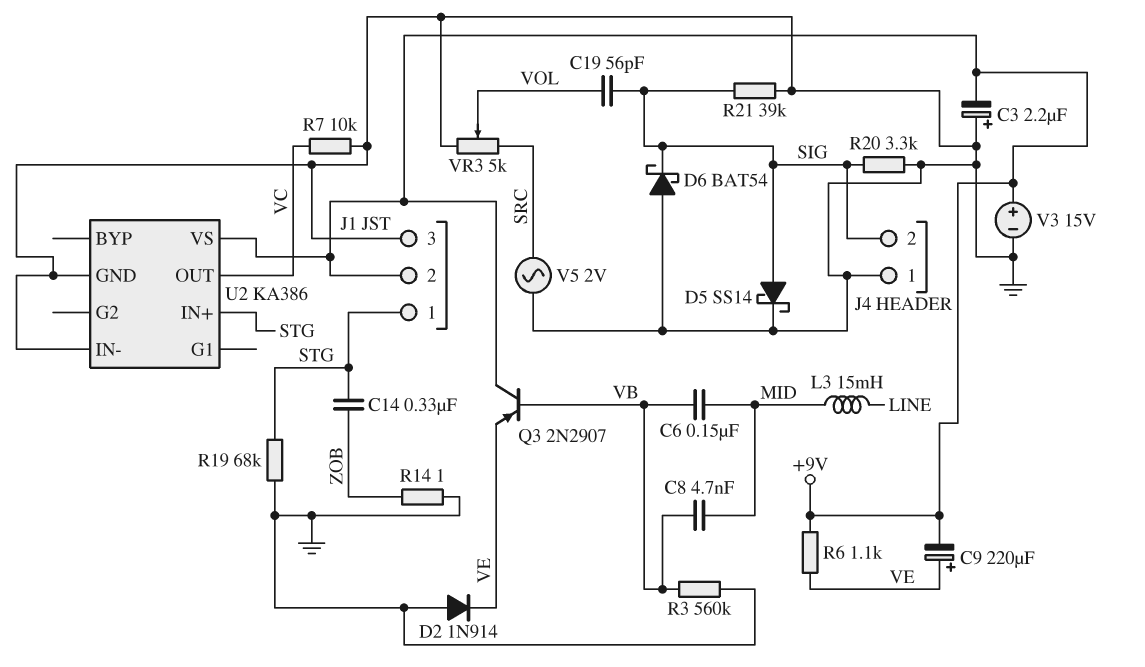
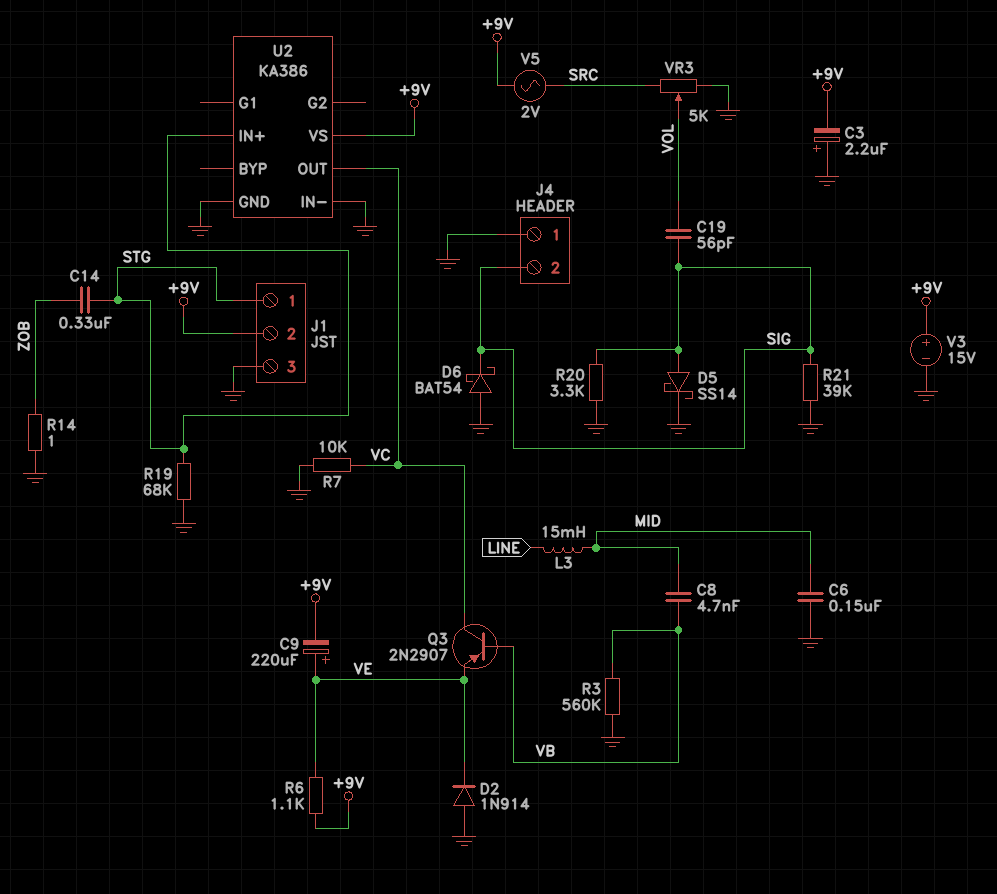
C6: 150nF (MID, VB) -> 150nF (GND, MID)
Q3: PNP 2N2907 (B VB, C +9V, E VE) -> PNP 2N2907 (B VB, C VC, E VE)
V5: AC 2V (GND, SRC) -> AC 2V (+9V, SRC)

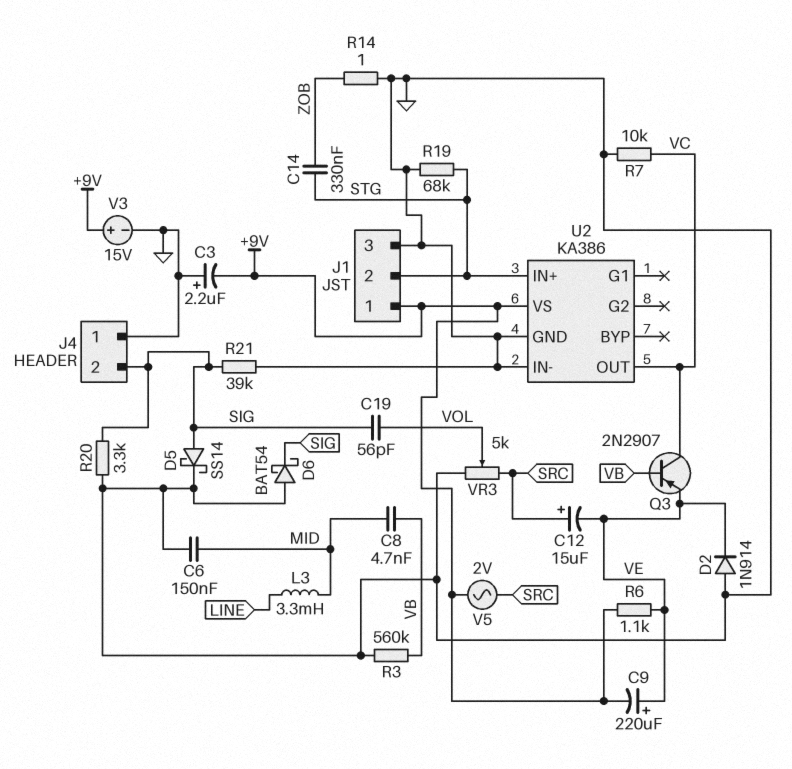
C12: none -> 15uF (plus SRC, minus VE)
J1 pin 1: STG -> +9V
J1 pin 2: +9V -> STG
L3: 15mH (LINE, MID) -> 3.3mH (LINE, MID)

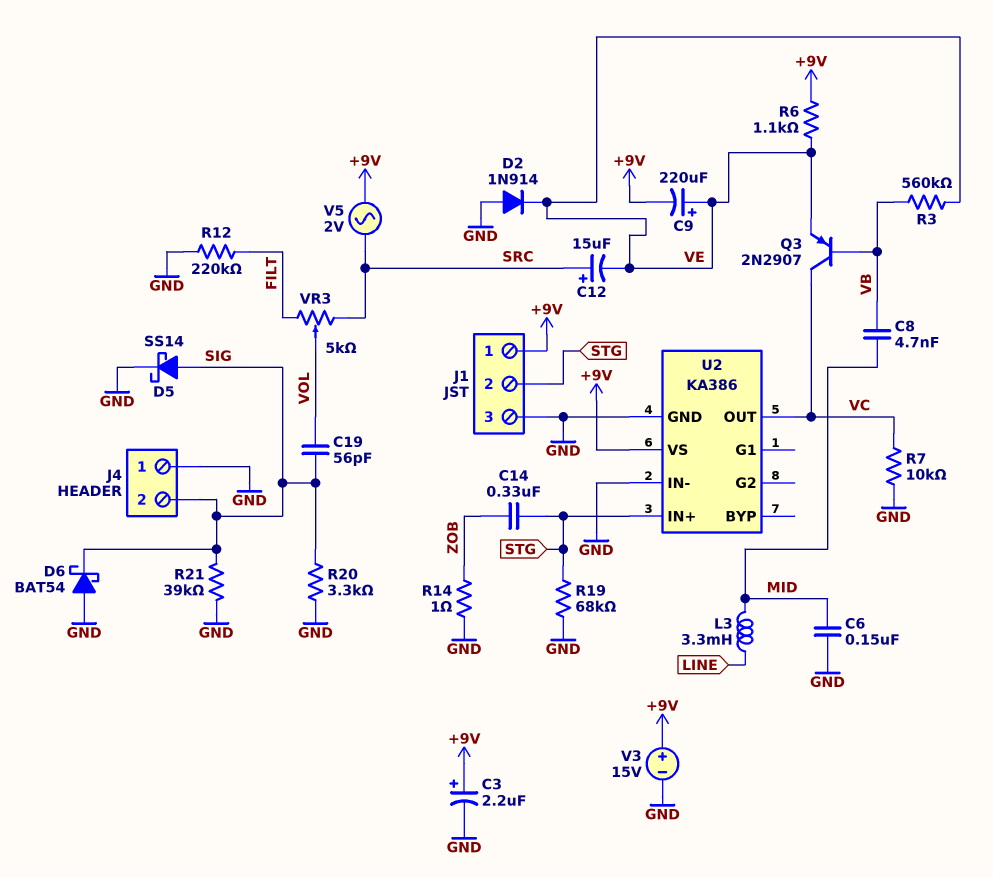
C3: 2.2uF (plus GND, minus +9V) -> 2.2uF (plus +9V, minus GND)
R3: 560k (GND, VB) -> 560k (VB, VE)
R12: none -> 220k (FILT, GND)
VR3: 5k (GND, SRC, wiper VOL) -> 5k (FILT, SRC, wiper VOL)

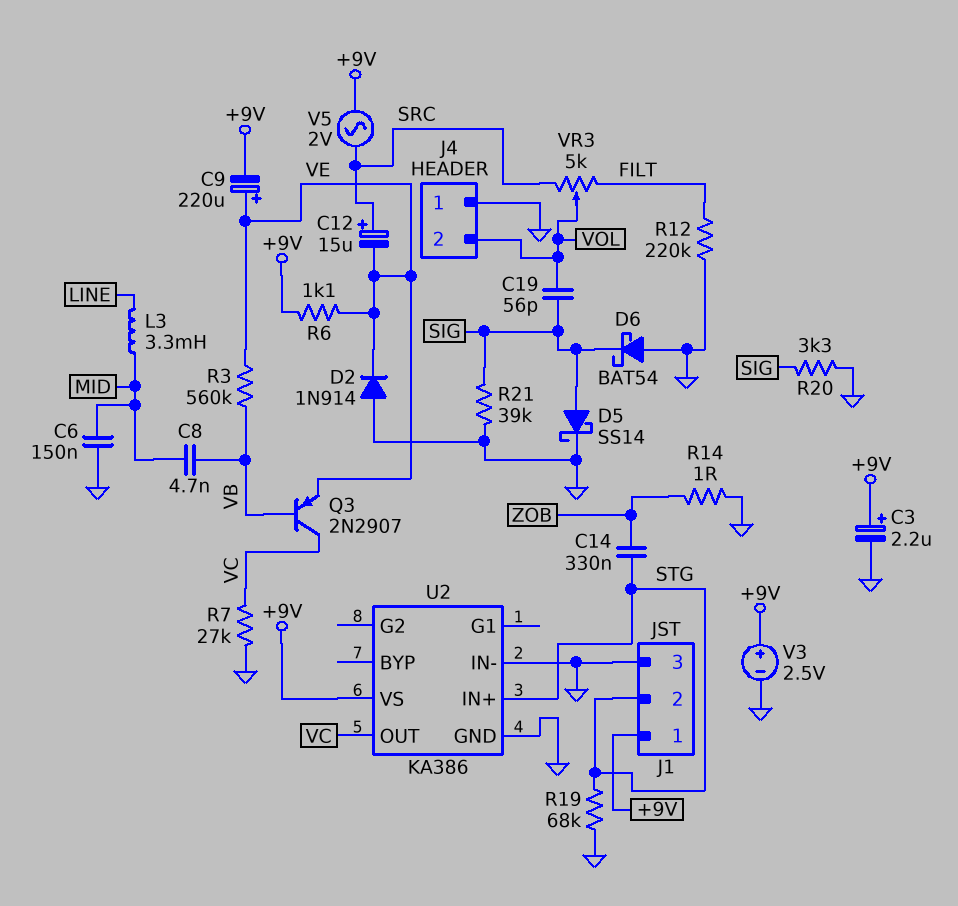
J4 pin 2: SIG -> VOL
R7: 10k (GND, VC) -> 27k (GND, VC)
V3: 15V (plus +9V, minus GND) -> 2.5V (plus +9V, minus GND)

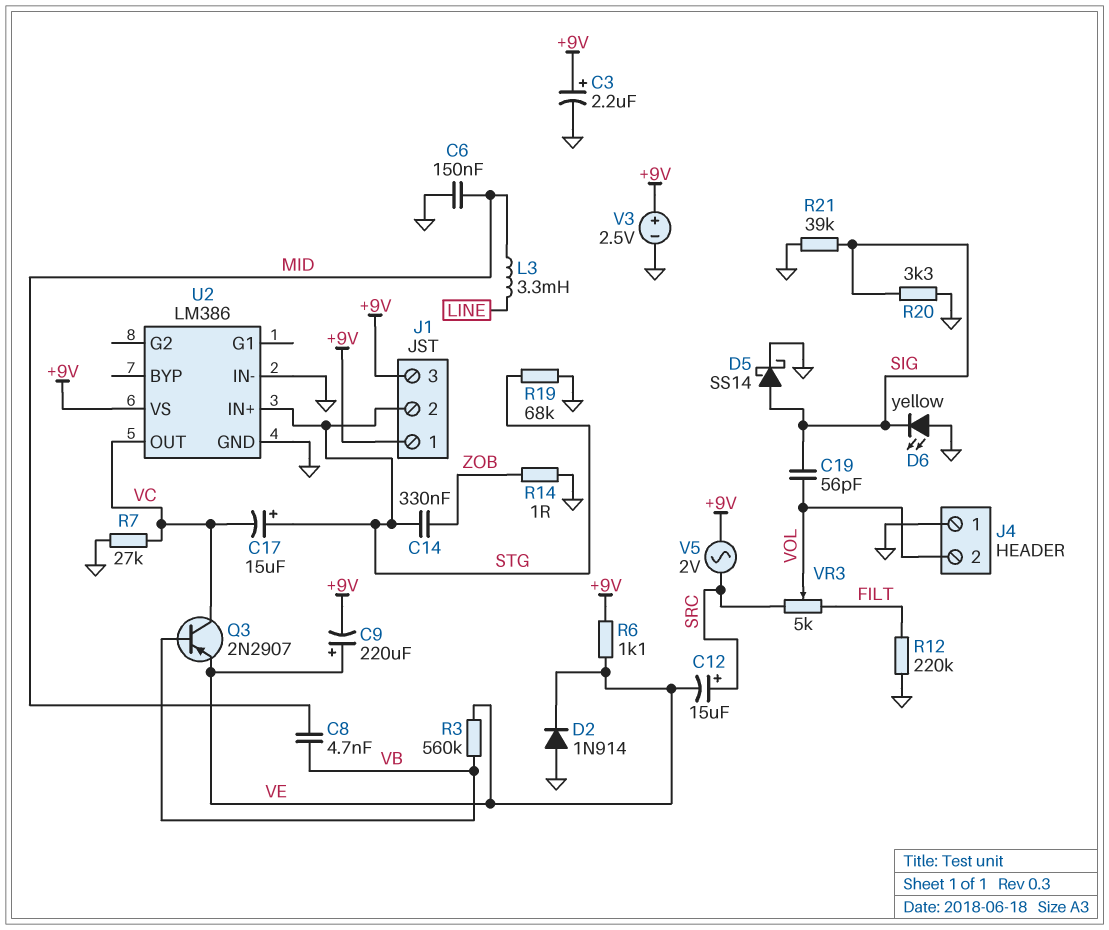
C17: none -> 15uF (plus STG, minus VC)
D6: schottky BAT54 (A GND, K SIG) -> LED yellow (A GND, K SIG)
J1 pin 3: GND -> +9V
U2: KA386 -> LM386

